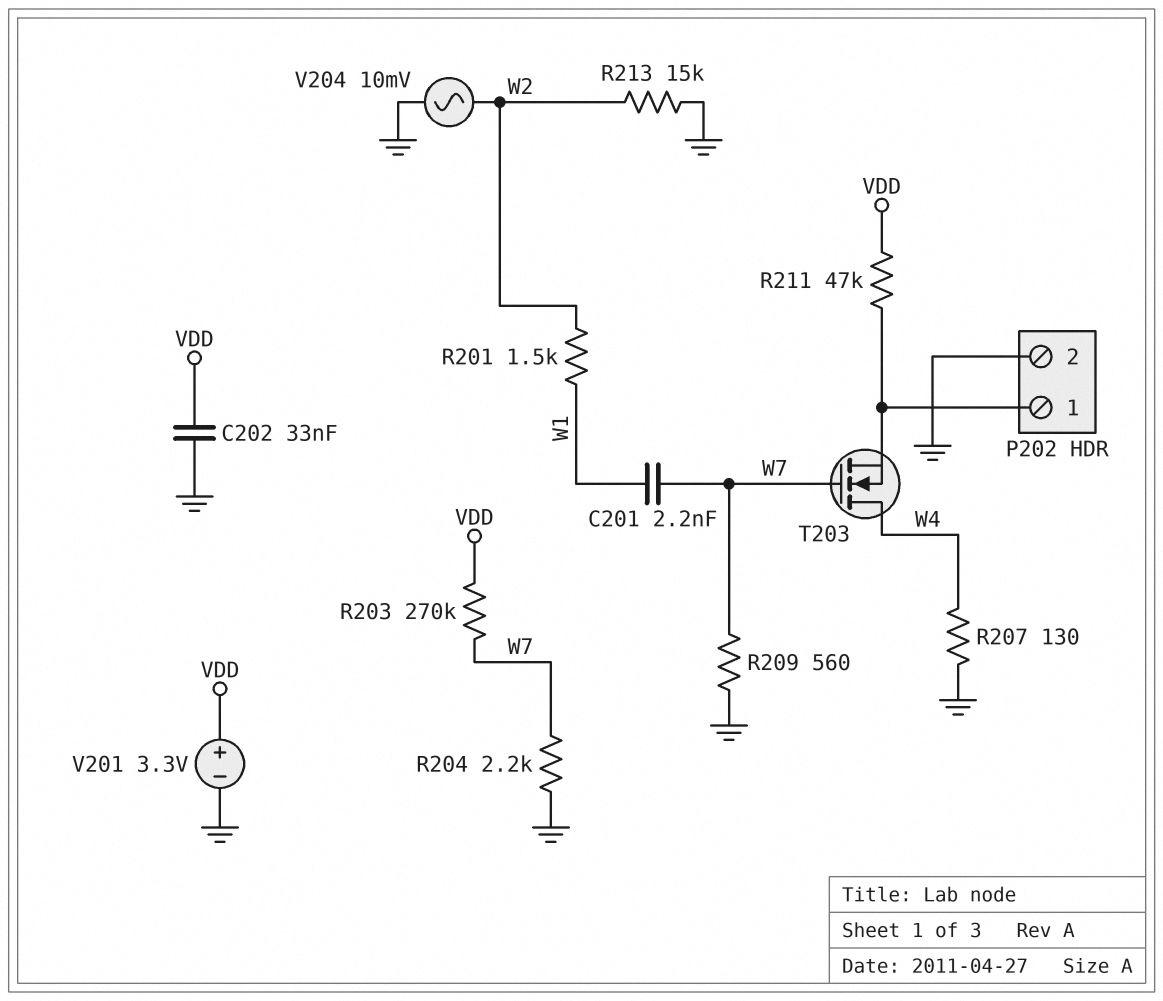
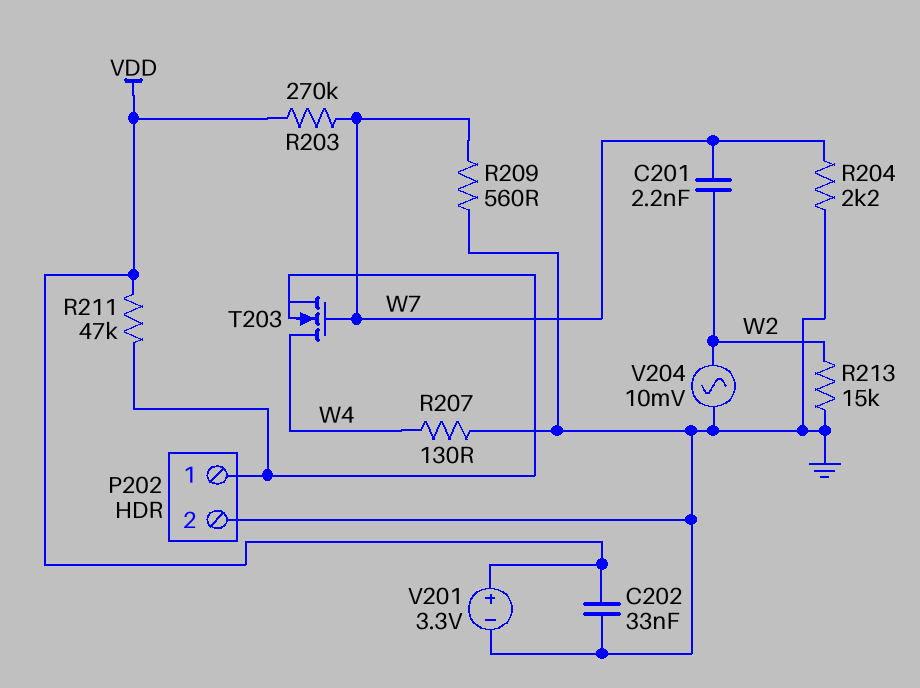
C201: 2.2nF (W1, W7) -> 2.2nF (W2, W7)
R201: 1.5k (W1, W2) -> none

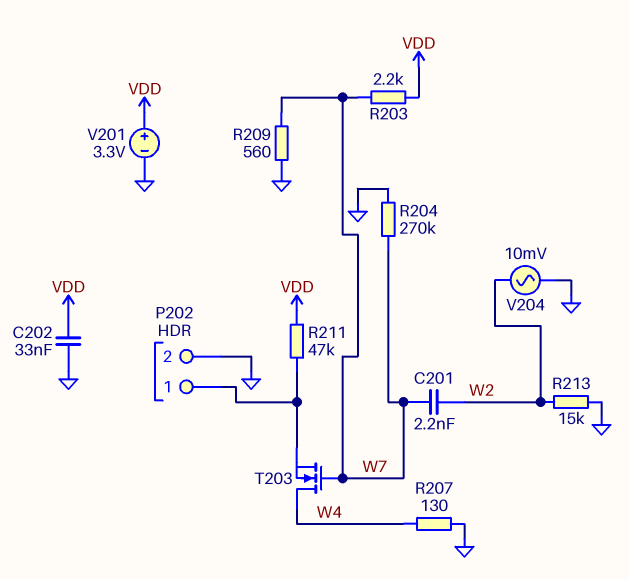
R203: 270k (VDD, W7) -> 2.2k (VDD, W7)
R204: 2.2k (GND, W7) -> 270k (GND, W7)

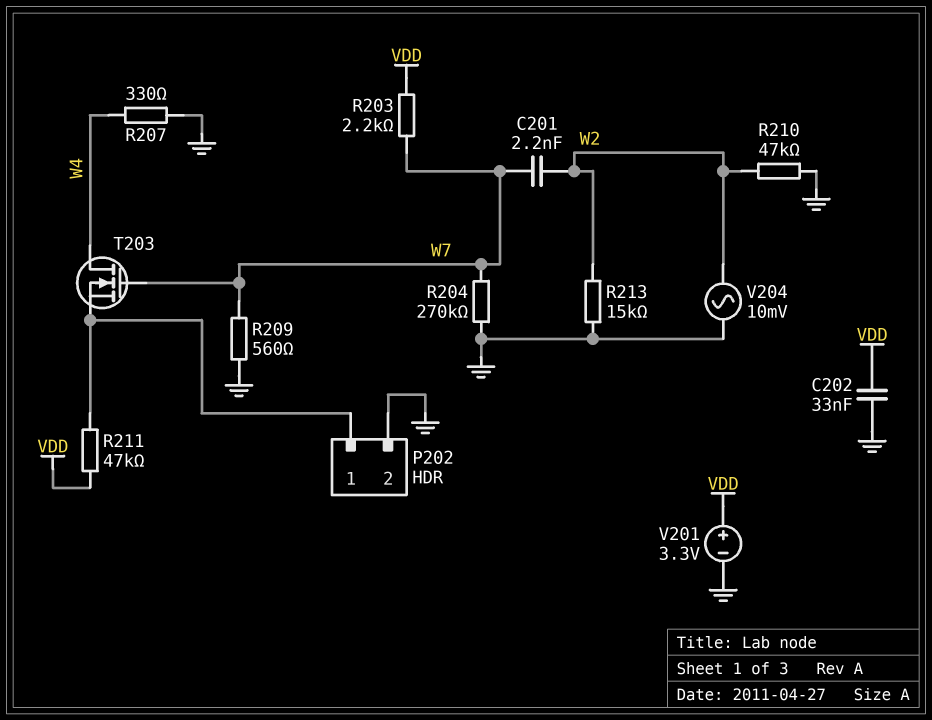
R207: 130 (GND, W4) -> 330 (GND, W4)
R210: none -> 47k (GND, W2)

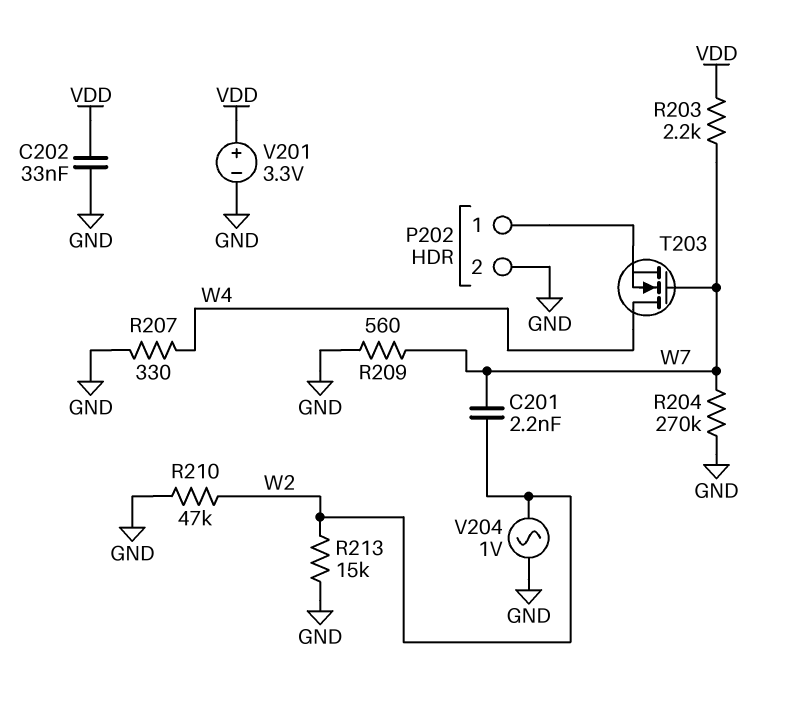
R211: 47k (P202/1, VDD) -> none
V204: AC 10mV (GND, W2) -> AC 1V (GND, W2)

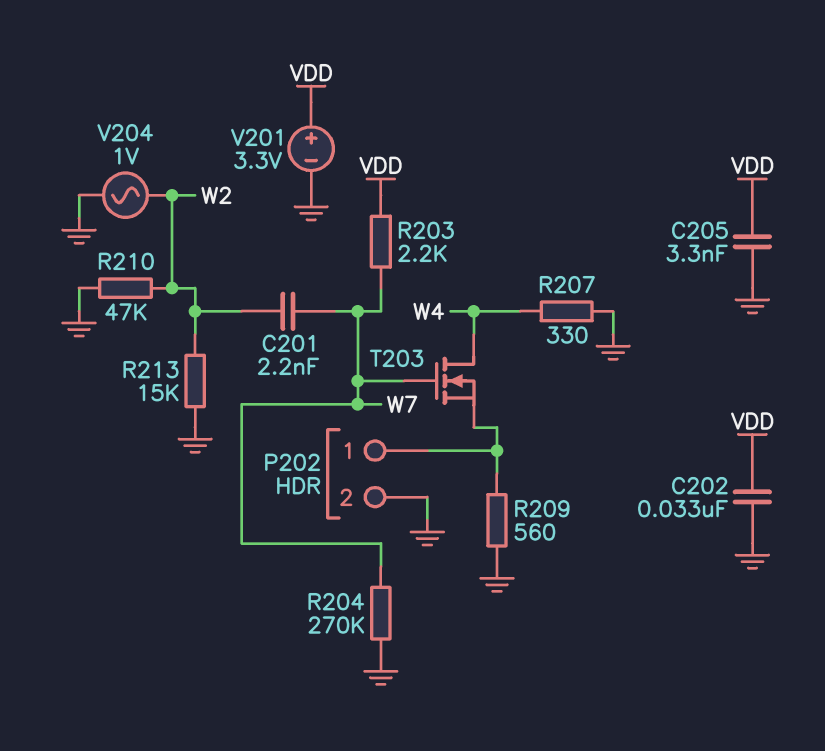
C205: none -> 3.3nF (GND, VDD)
R209: 560 (GND, W7) -> 560 (GND, P202/1)

